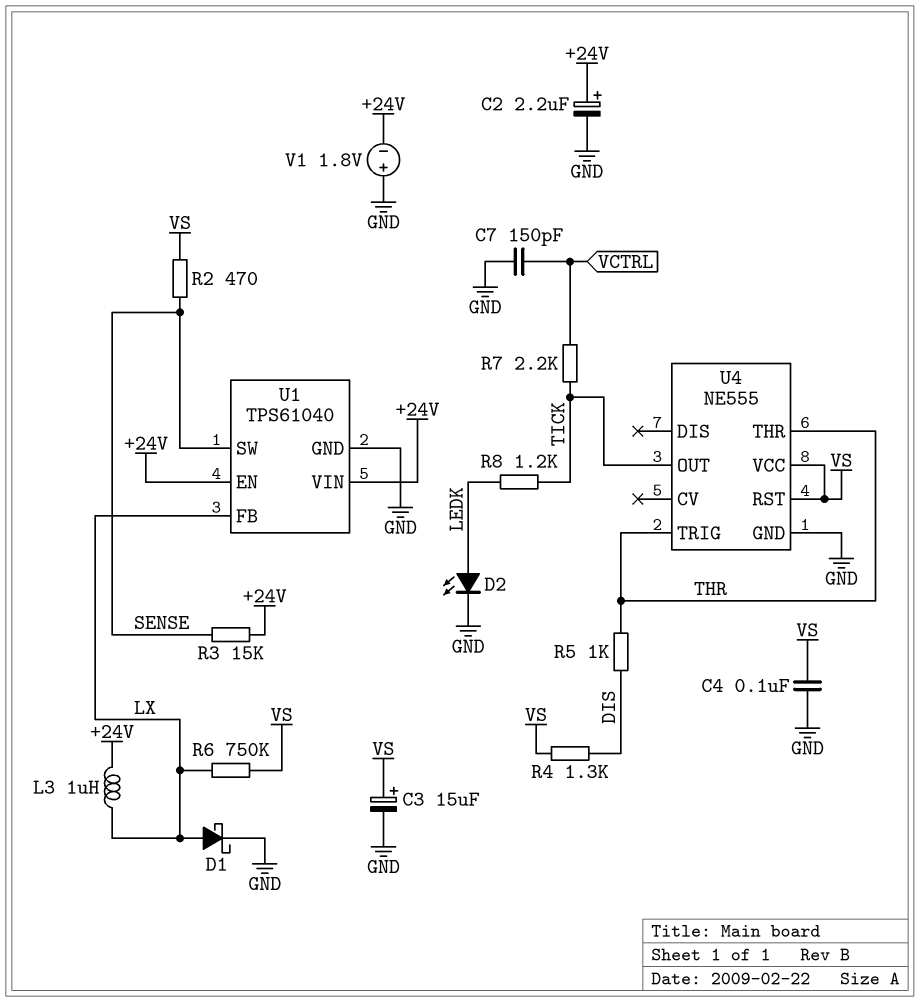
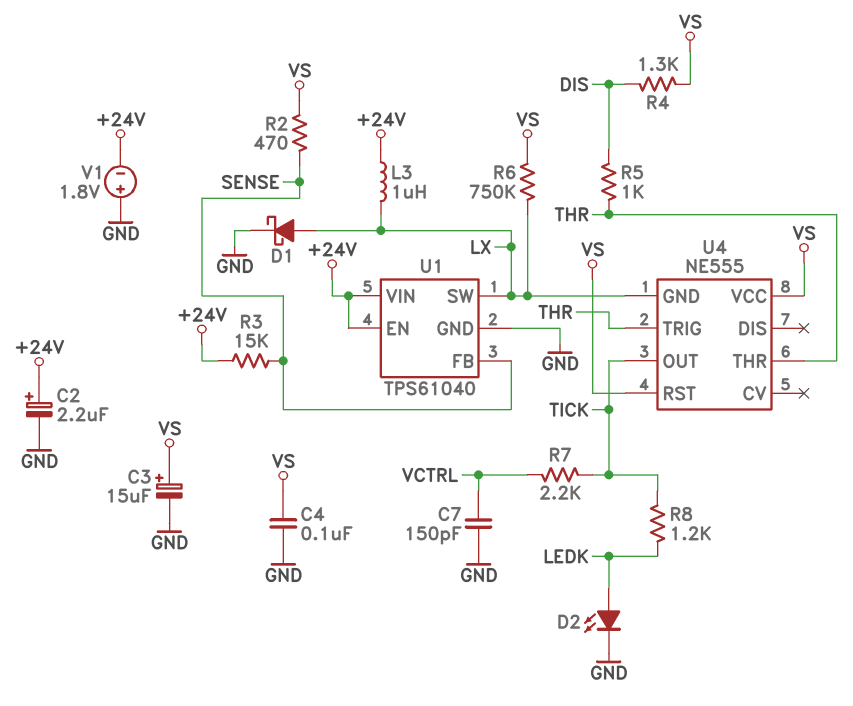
U1 pin FB: LX -> SENSE
U1 pin SW: SENSE -> LX
U4 pin GND: GND -> LX

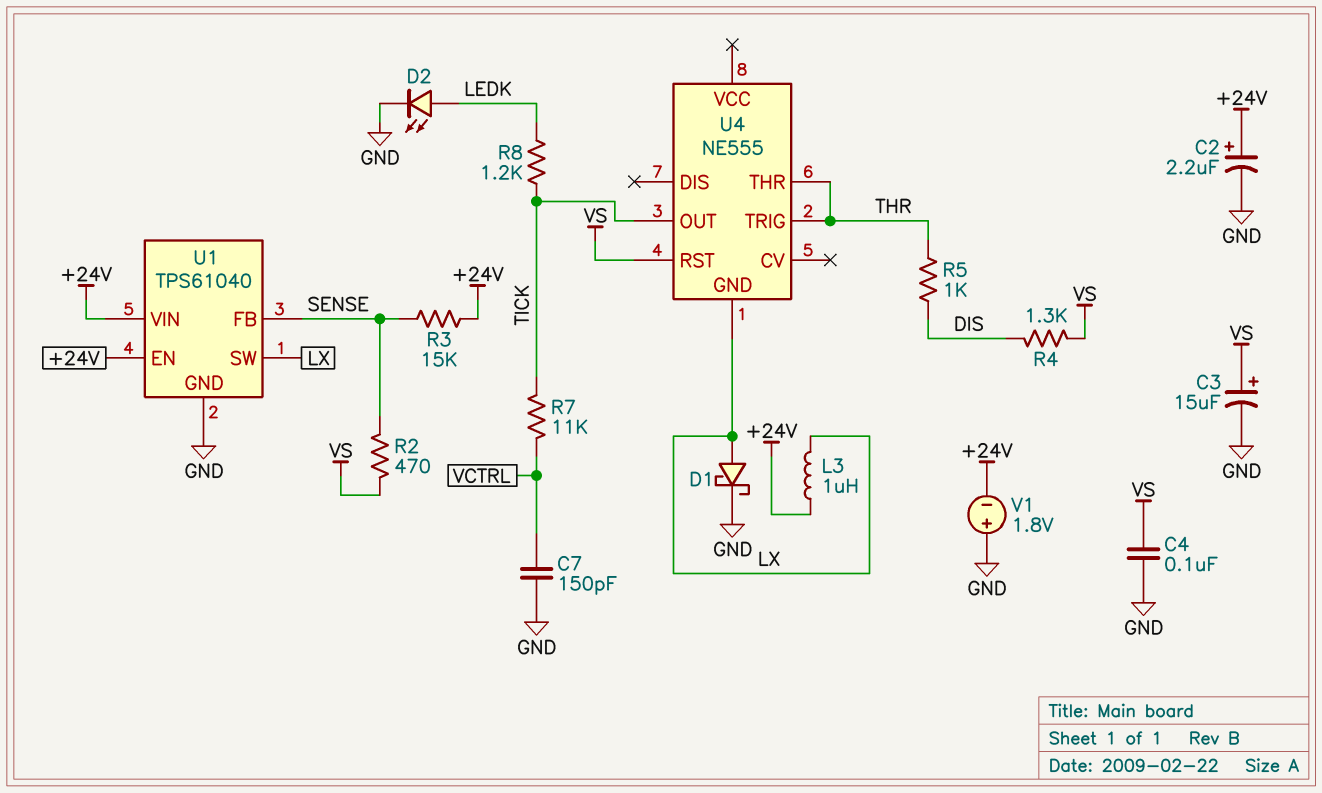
R6: 750k (LX, VS) -> none
R7: 2.2k (TICK, VCTRL) -> 11k (TICK, VCTRL)
U4 pin VCC: VS -> none

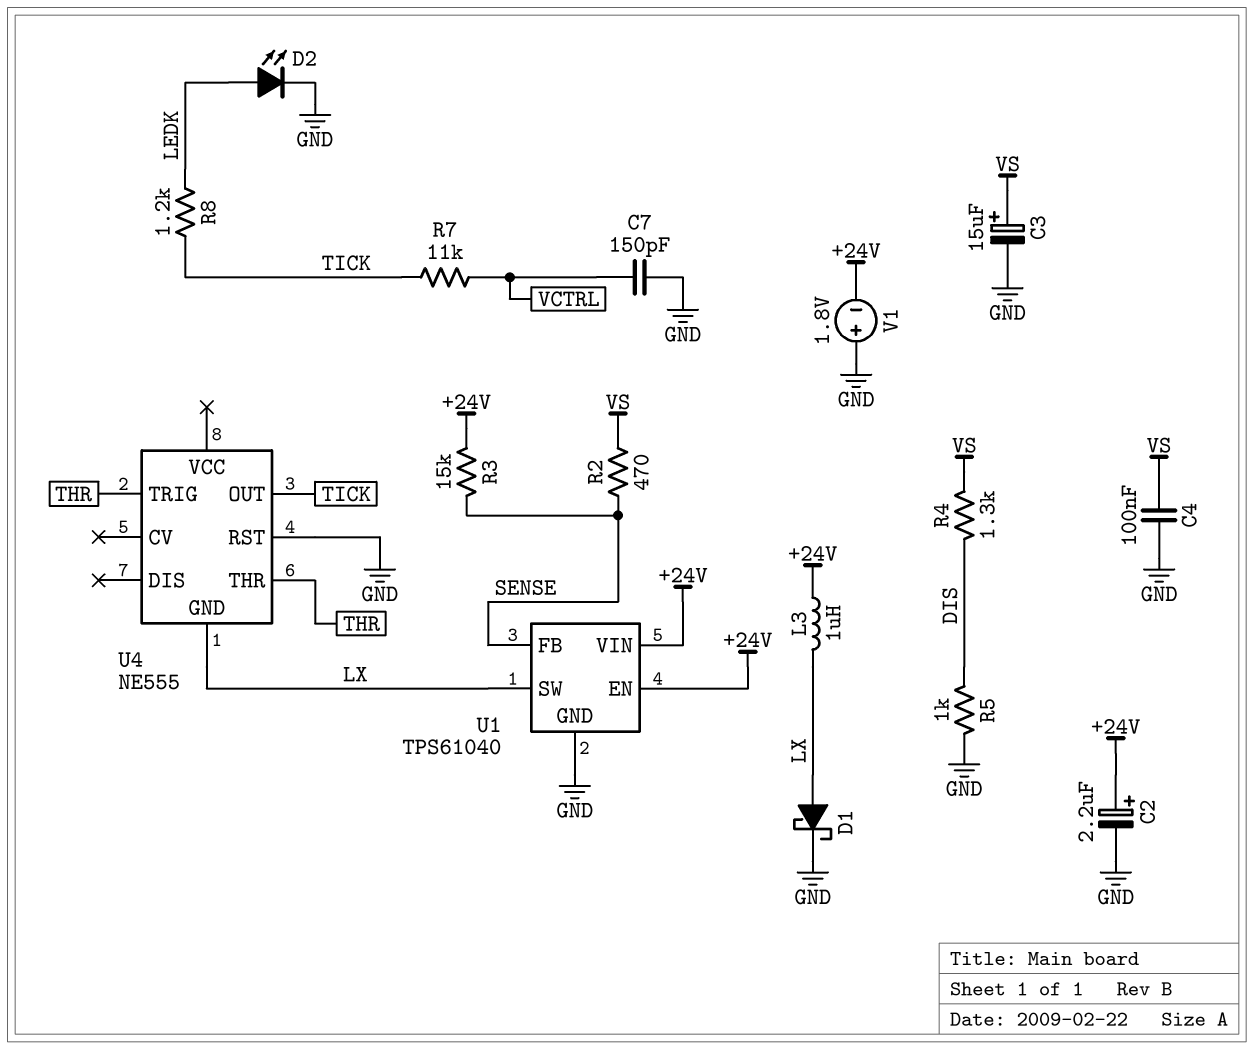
R5: 1k (DIS, THR) -> 1k (DIS, GND)
U4 pin RST: VS -> GND

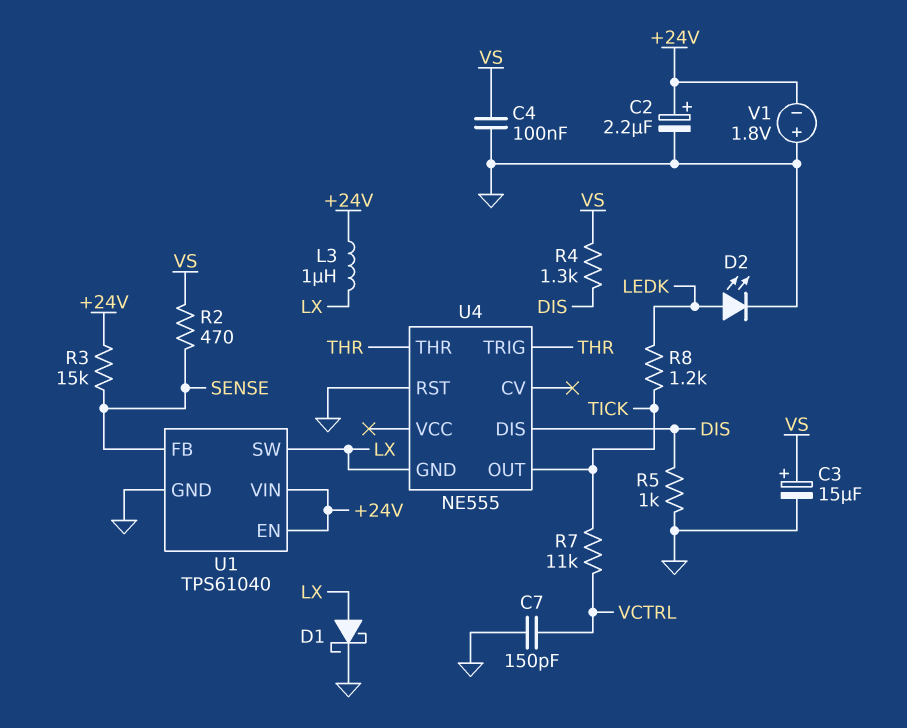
U4 pin DIS: none -> DIS

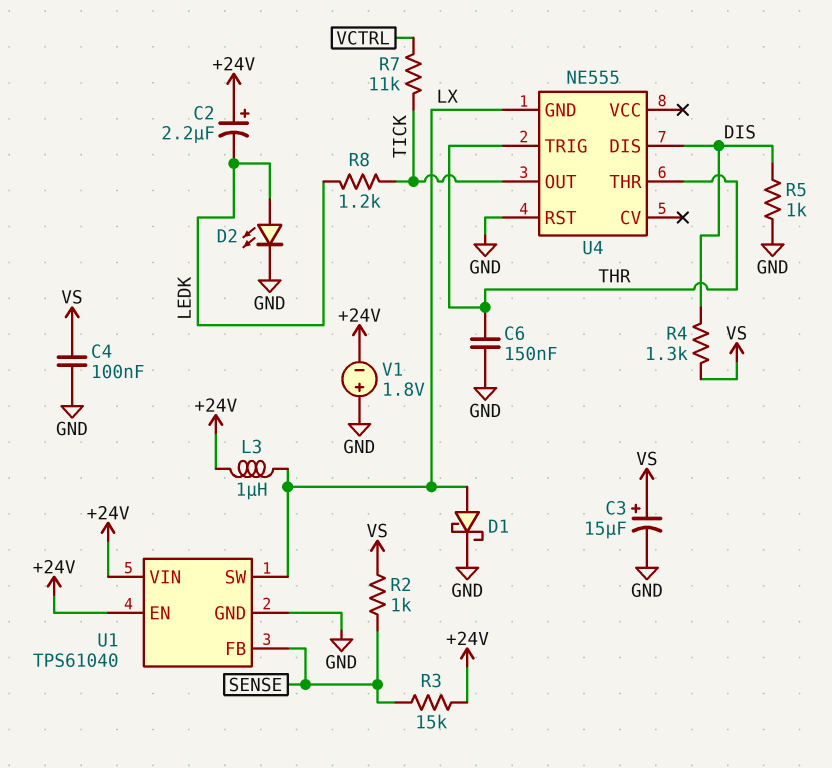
C2: 2.2uF (plus +24V, minus GND) -> 2.2uF (plus +24V, minus LEDK)
C6: none -> 150nF (GND, THR)
C7: 150pF (GND, VCTRL) -> none
R2: 470 (SENSE, VS) -> 1k (SENSE, VS)

